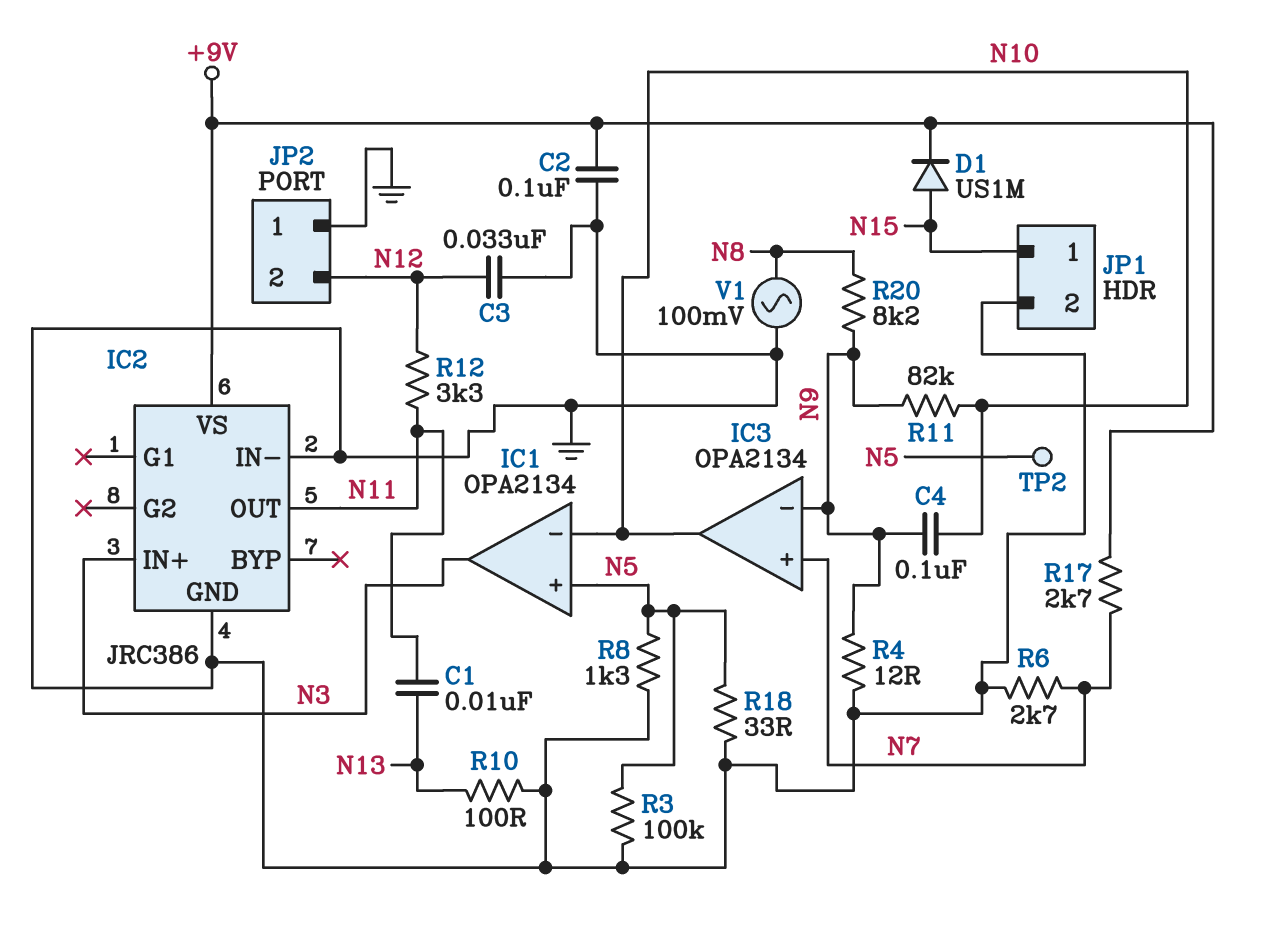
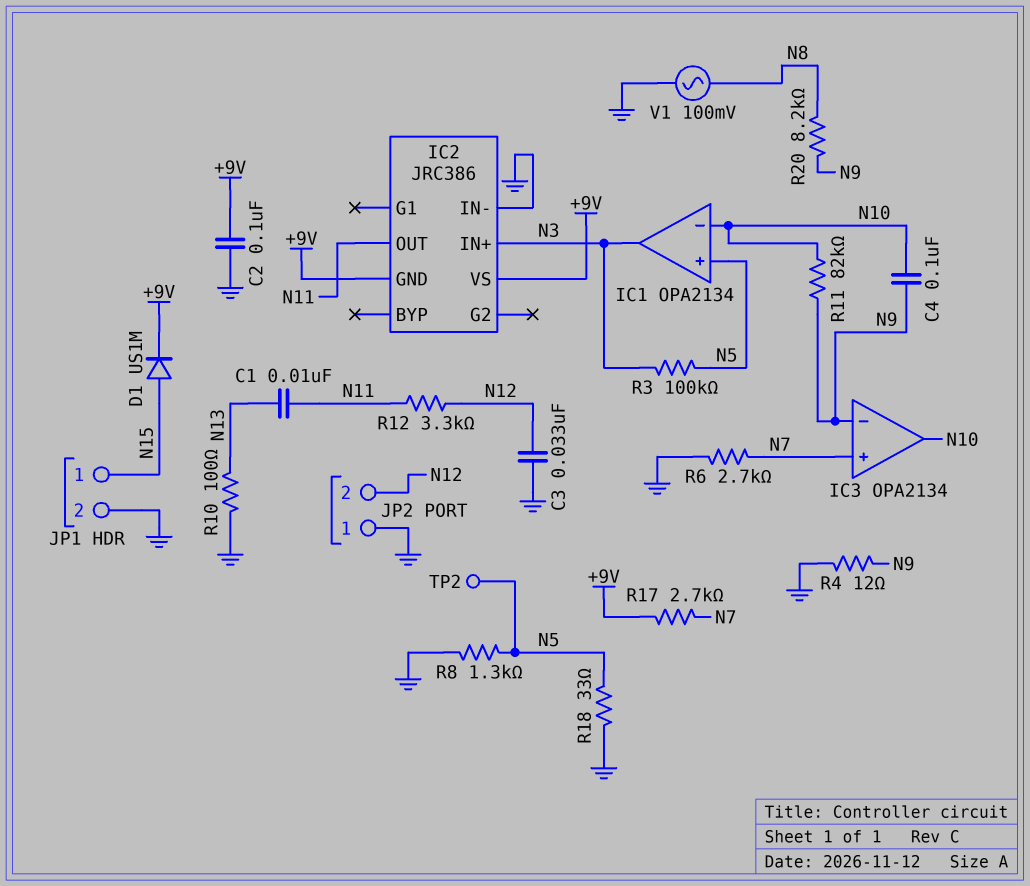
IC2 pin GND: GND -> +9V
R3: 100k (GND, N5) -> 100k (N3, N5)

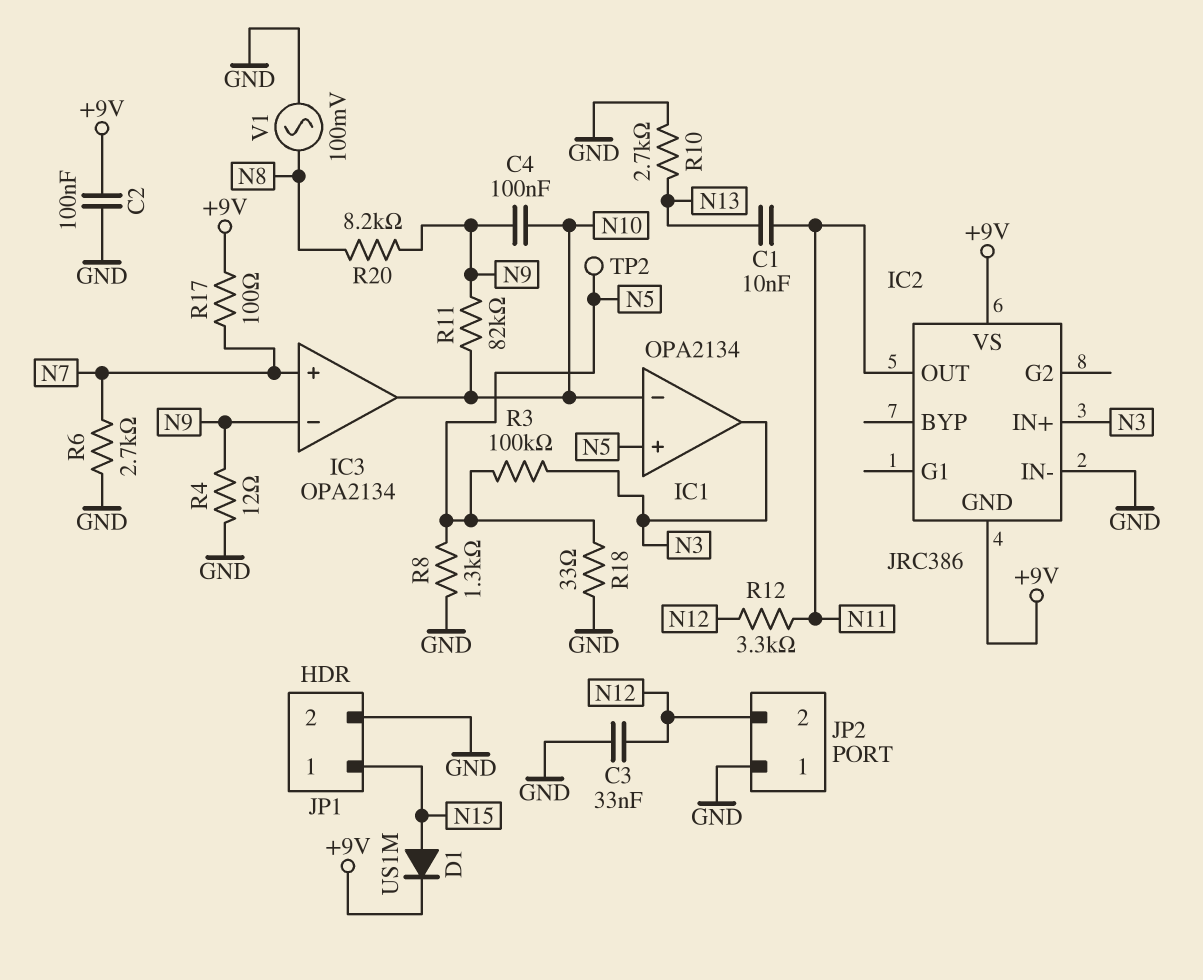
R10: 100 (GND, N13) -> 2.7k (GND, N13)
R17: 2.7k (+9V, N7) -> 100 (+9V, N7)

